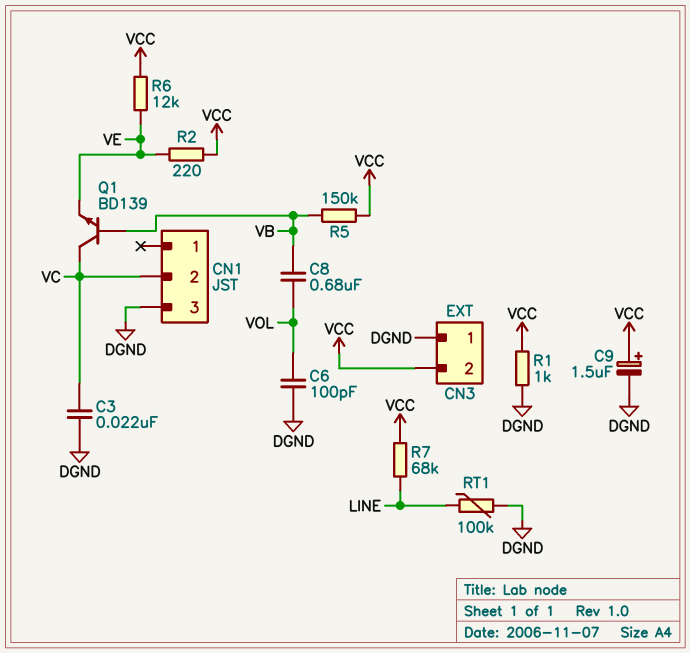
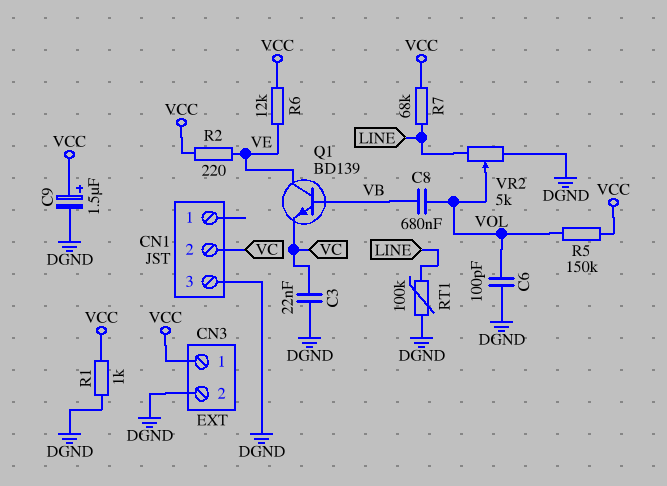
CN3 pin 1: DGND -> VCC
CN3 pin 2: VCC -> DGND
Q1: NPN BD139 (B VB, C VC, E VE) -> NPN BD139 (B VB, C VE, E VC)
R5: 150k (VB, VCC) -> 150k (VCC, VOL)
VR2: none -> 5k (DGND, LINE, wiper VOL)

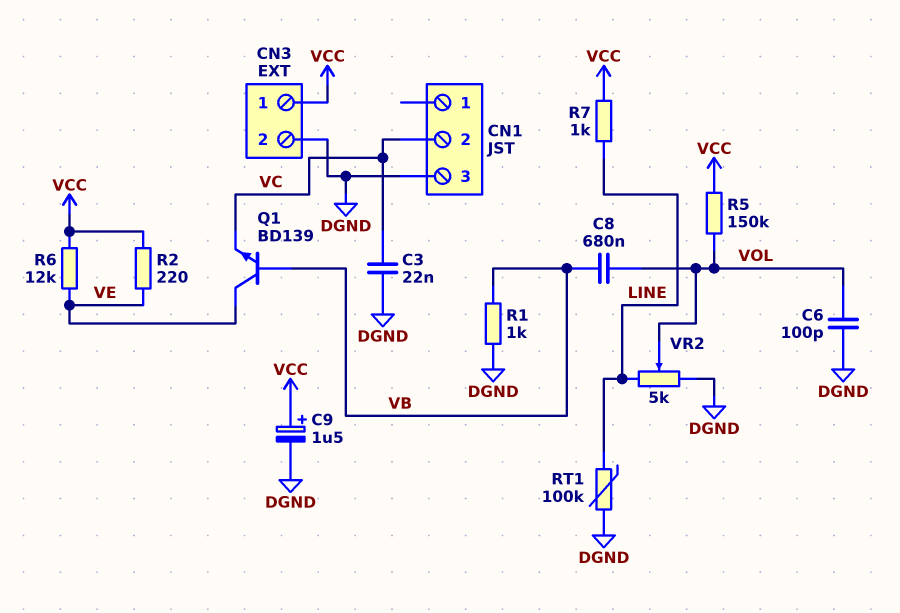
R1: 1k (DGND, VCC) -> 1k (DGND, VB)
R7: 68k (LINE, VCC) -> 1k (LINE, VCC)

